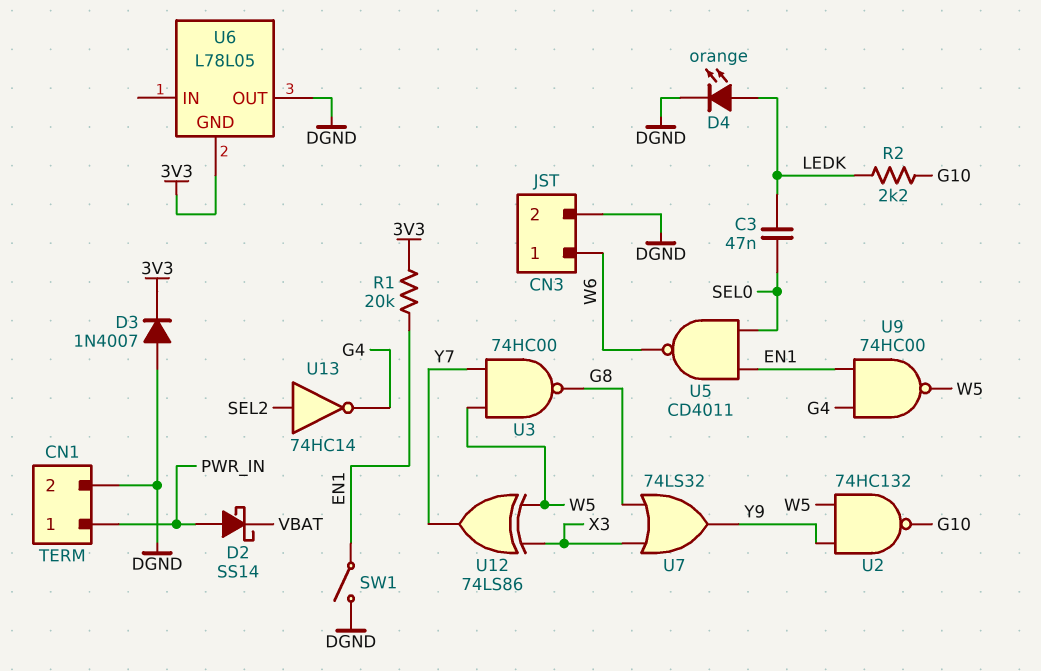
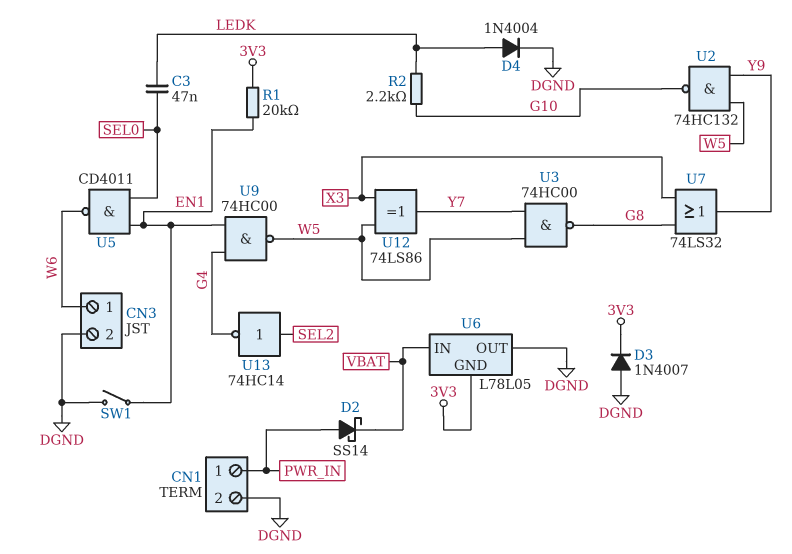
D4: LED orange (A LEDK, K DGND) -> diode 1N4004 (A LEDK, K DGND)
U6 pin IN: none -> VBAT

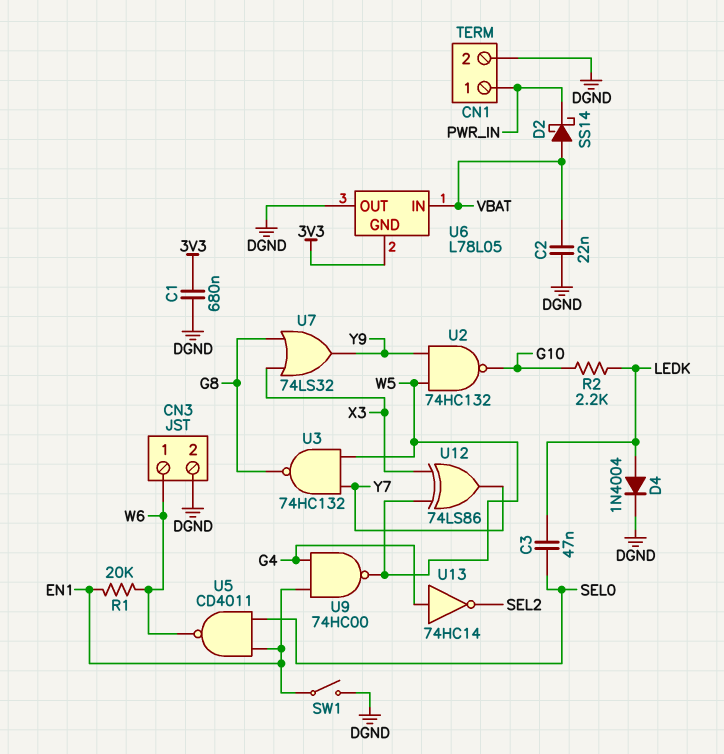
C1: none -> 680nF (3V3, DGND)
C2: none -> 22nF (DGND, VBAT)
D2: schottky SS14 (A PWR_IN, K VBAT) -> schottky SS14 (A VBAT, K PWR_IN)
D3: diode 1N4007 (A DGND, K 3V3) -> none
R1: 20k (3V3, EN1) -> 20k (EN1, W6)
U3: NAND 74HC00 (in W5, in Y7, out G8) -> NAND 74HC132 (in W5, in Y7, out G8)
U13: NOT 74HC14 (in SEL2, out G4) -> NOT 74HC14 (in G4, out SEL2)

